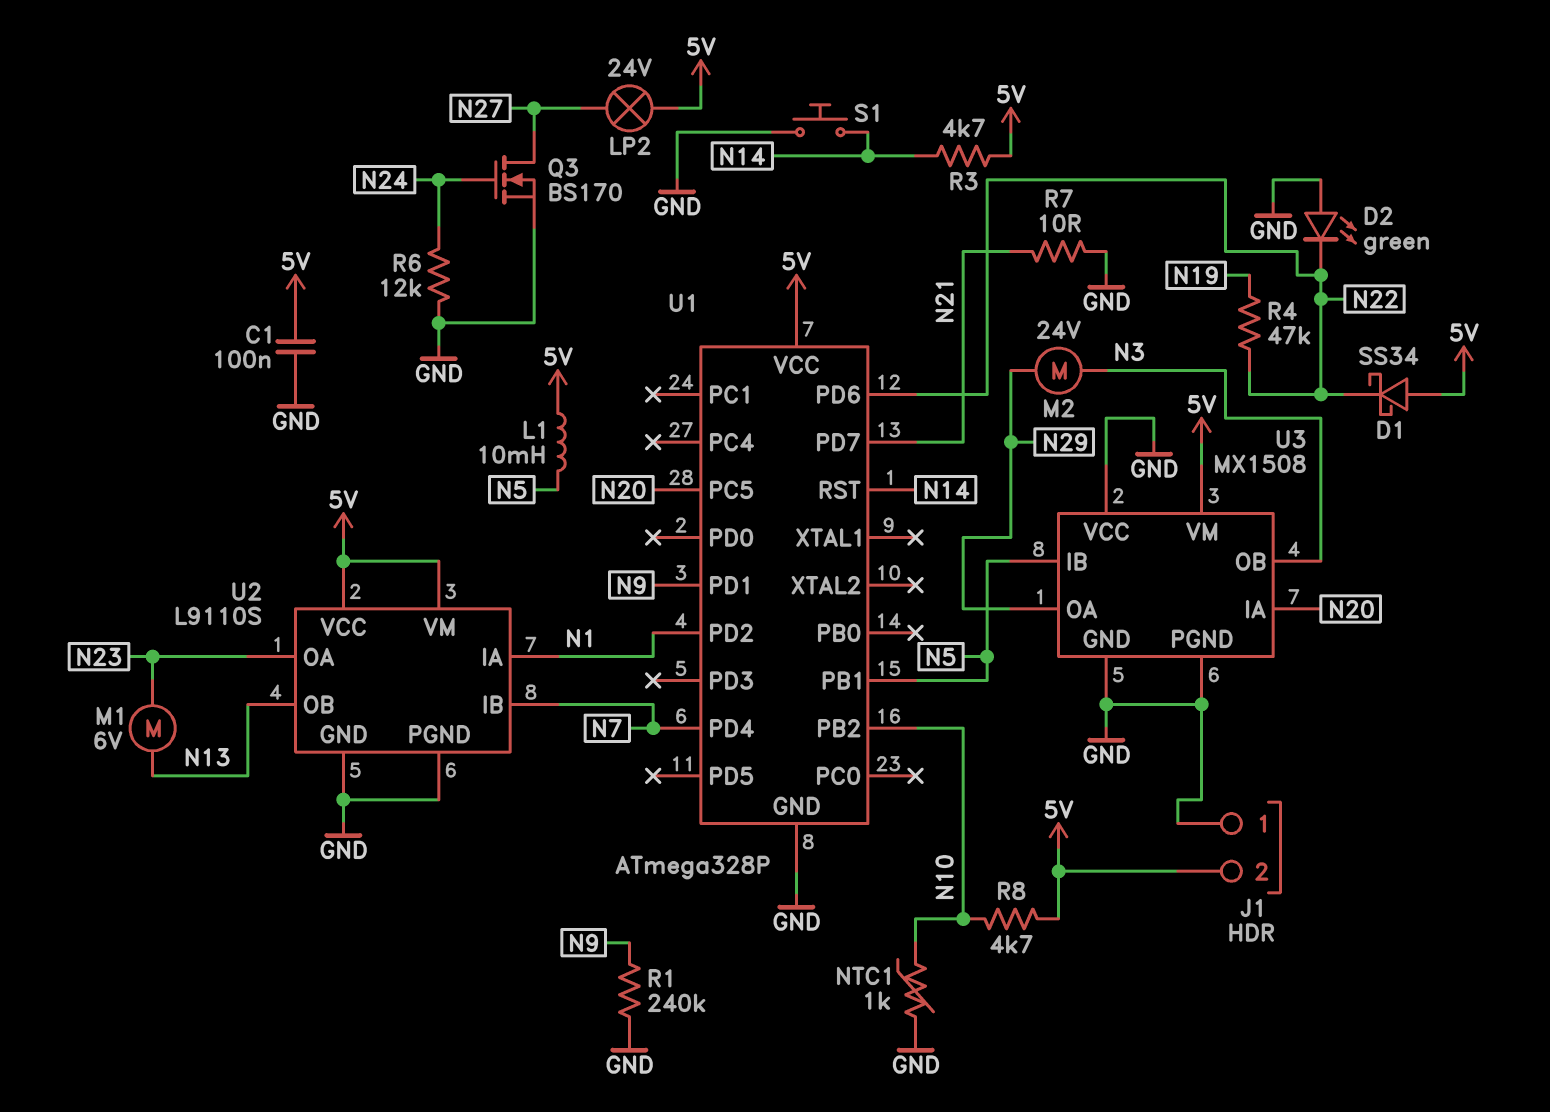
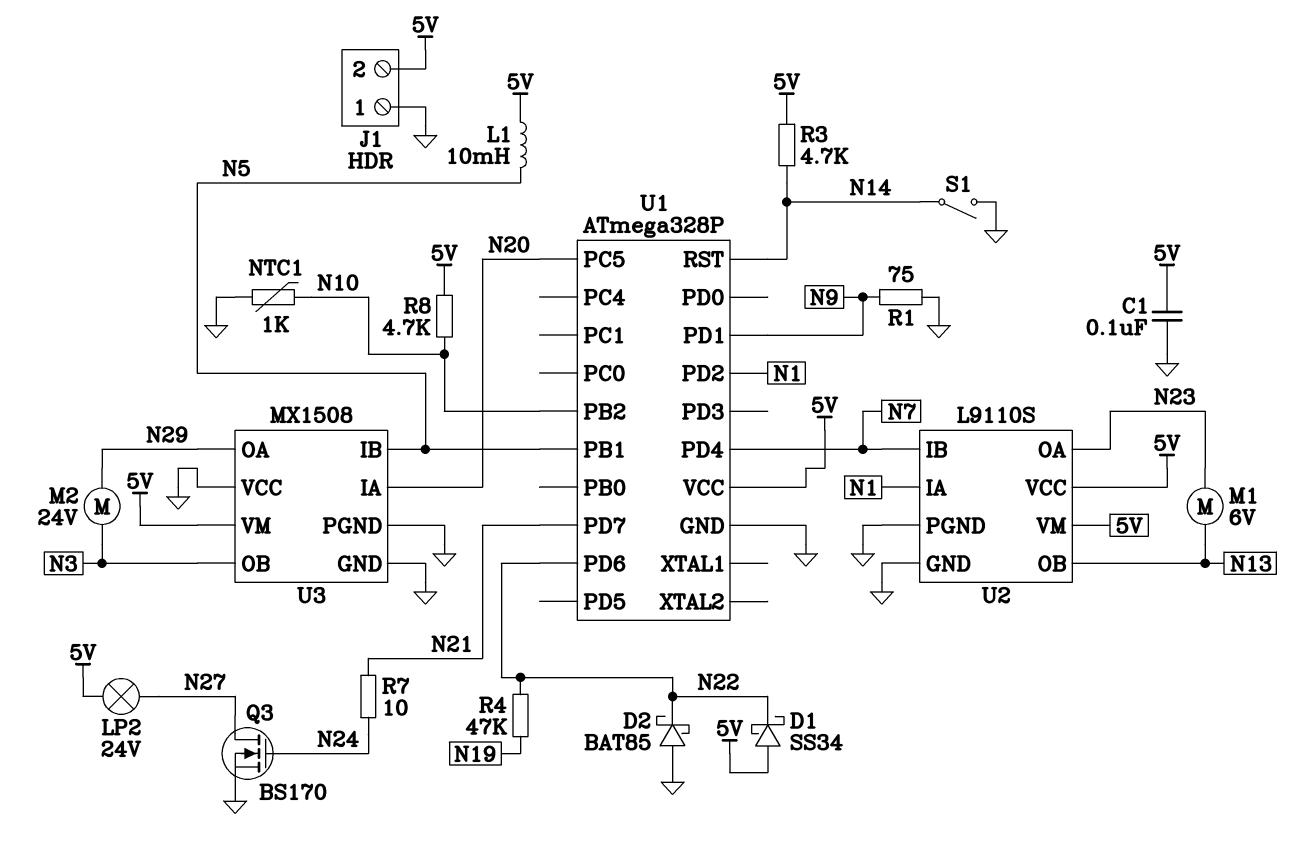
D2: LED green (A GND, K N22) -> schottky BAT85 (A GND, K N22)
R1: 240k (GND, N9) -> 75 (GND, N9)
R6: 12k (GND, N24) -> none
R7: 10 (GND, N21) -> 10 (N21, N24)
S1: button (GND, N14) -> switch (GND, N14)

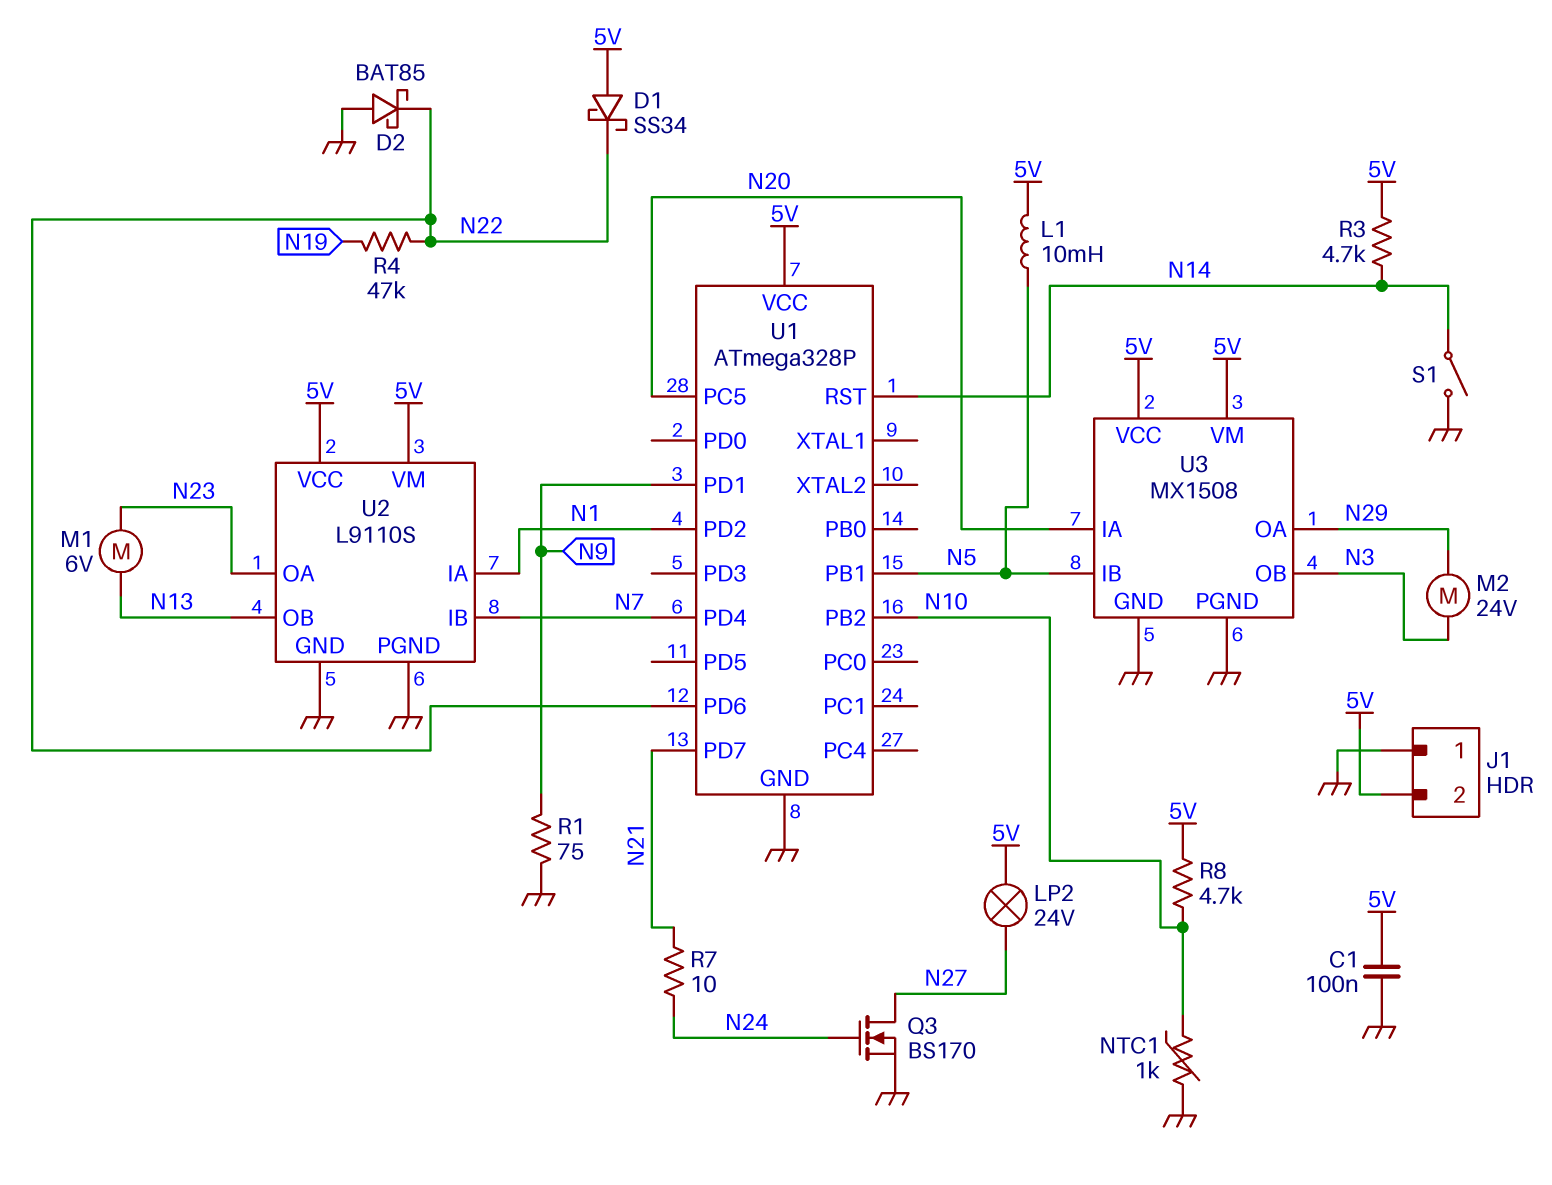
U3 pin VCC: GND -> 5V

